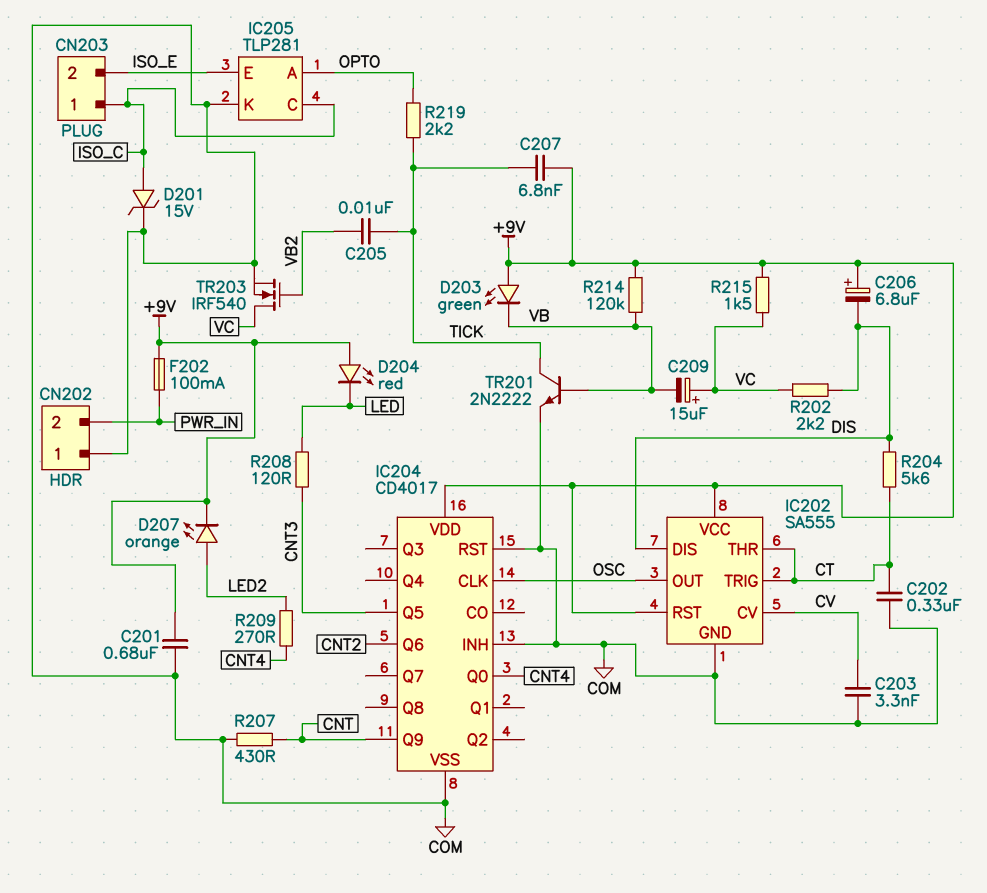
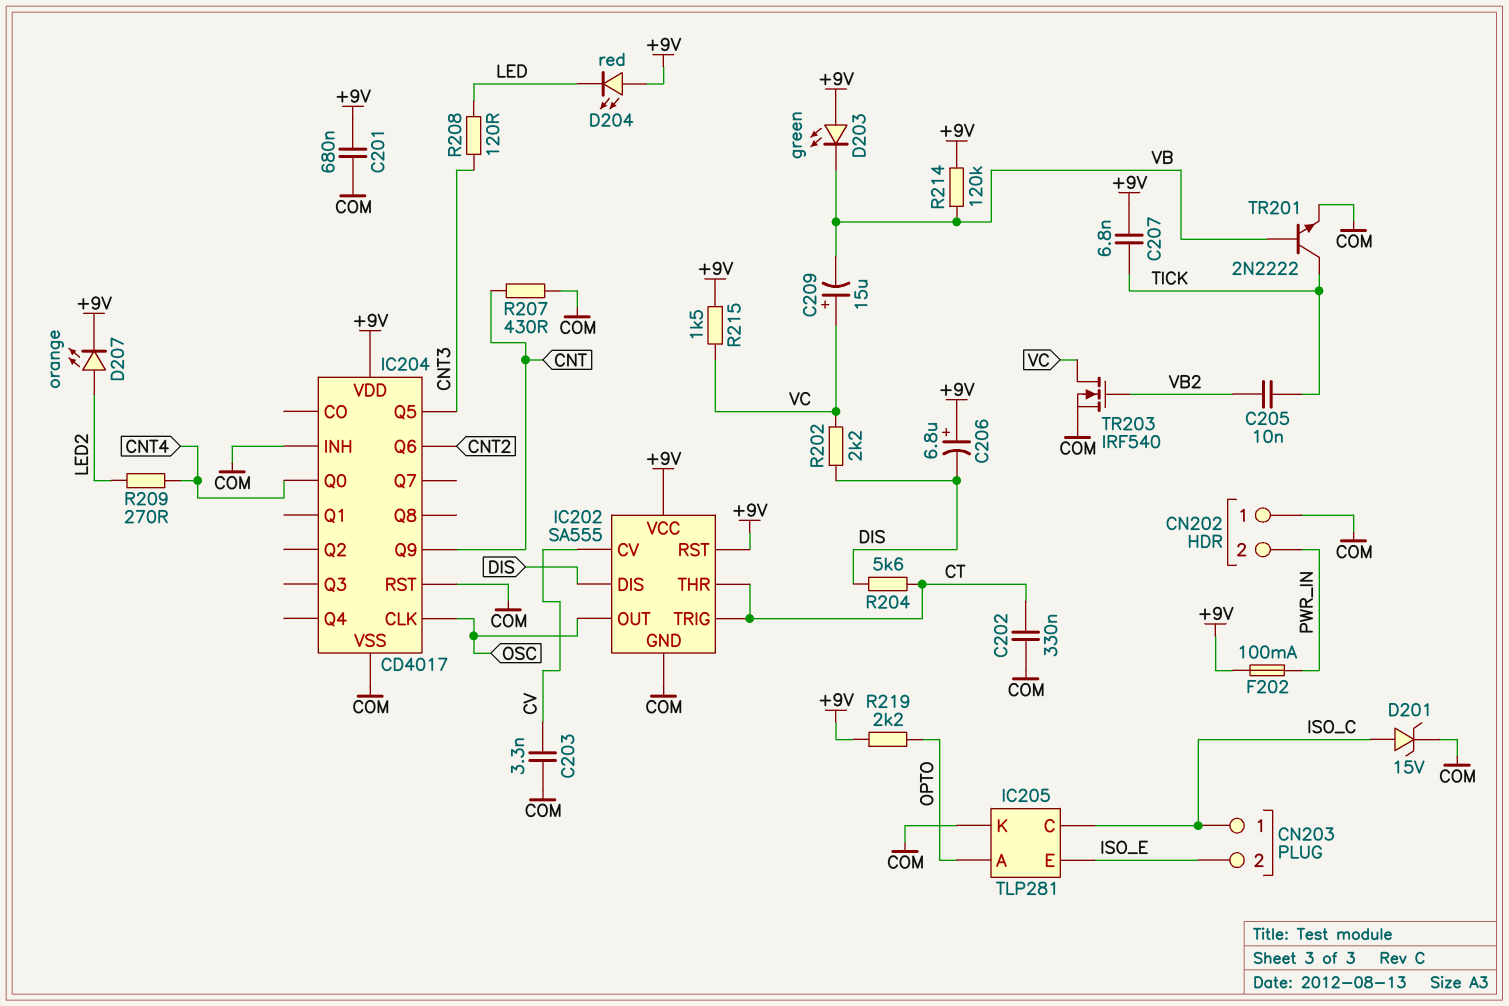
R219: 2.2k (OPTO, TICK) -> 2.2k (+9V, OPTO)

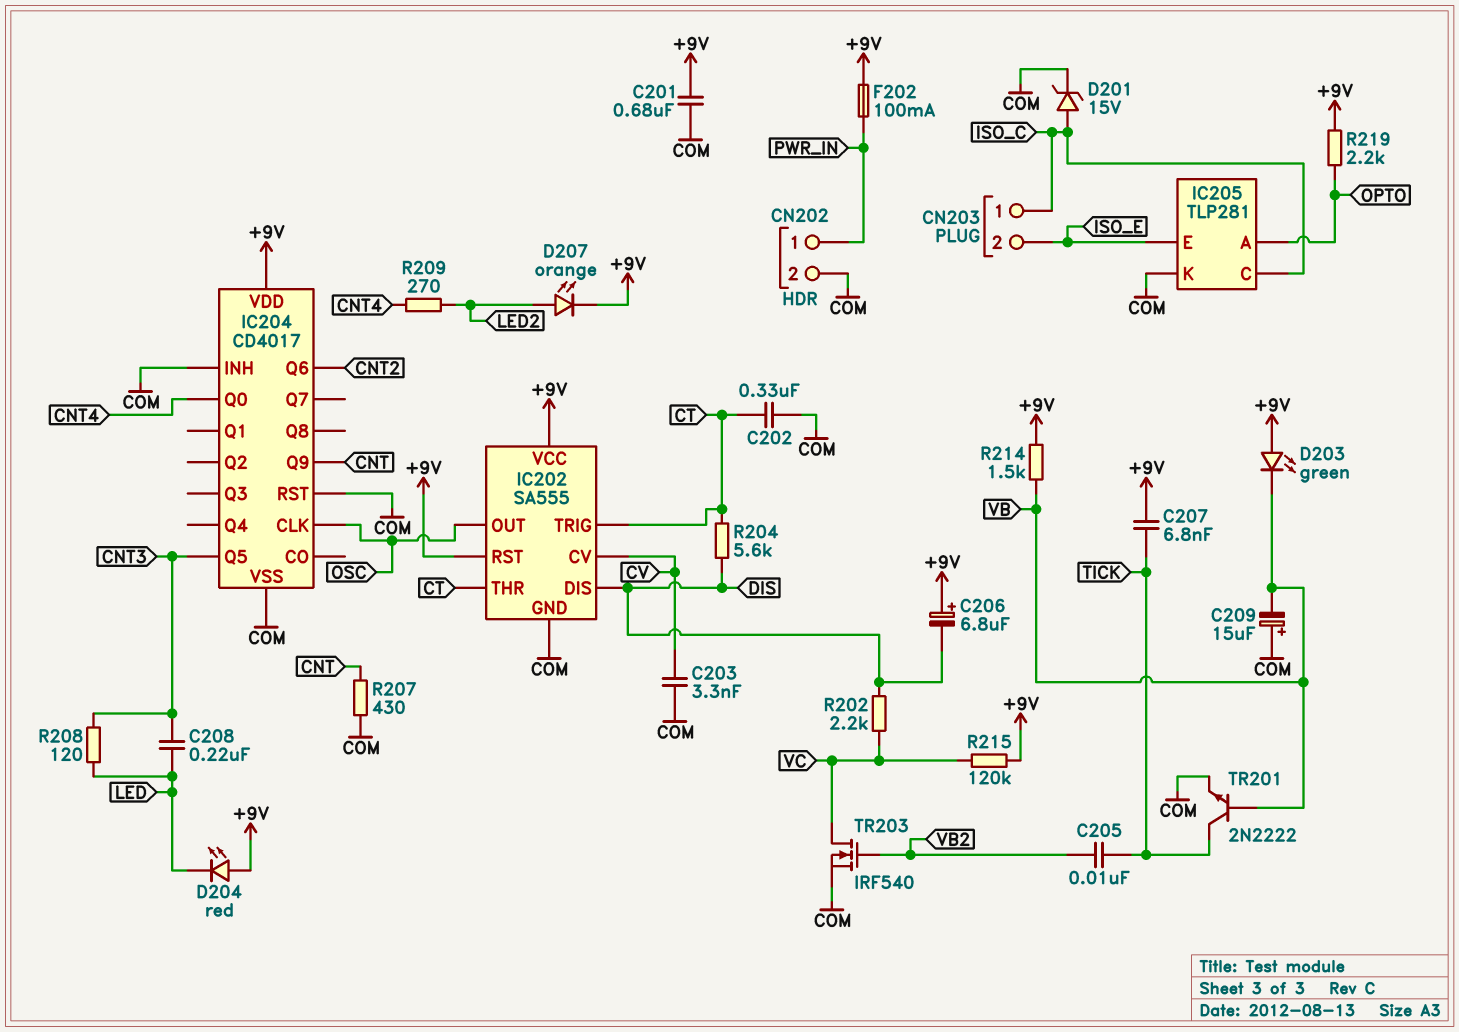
C208: none -> 220nF (CNT3, LED)
C209: 15uF (plus VC, minus VB) -> 15uF (plus COM, minus VB)
CN202 pin 1: COM -> PWR_IN
CN202 pin 2: PWR_IN -> COM
R214: 120k (+9V, VB) -> 1.5k (+9V, VB)
R215: 1.5k (+9V, VC) -> 120k (+9V, VC)

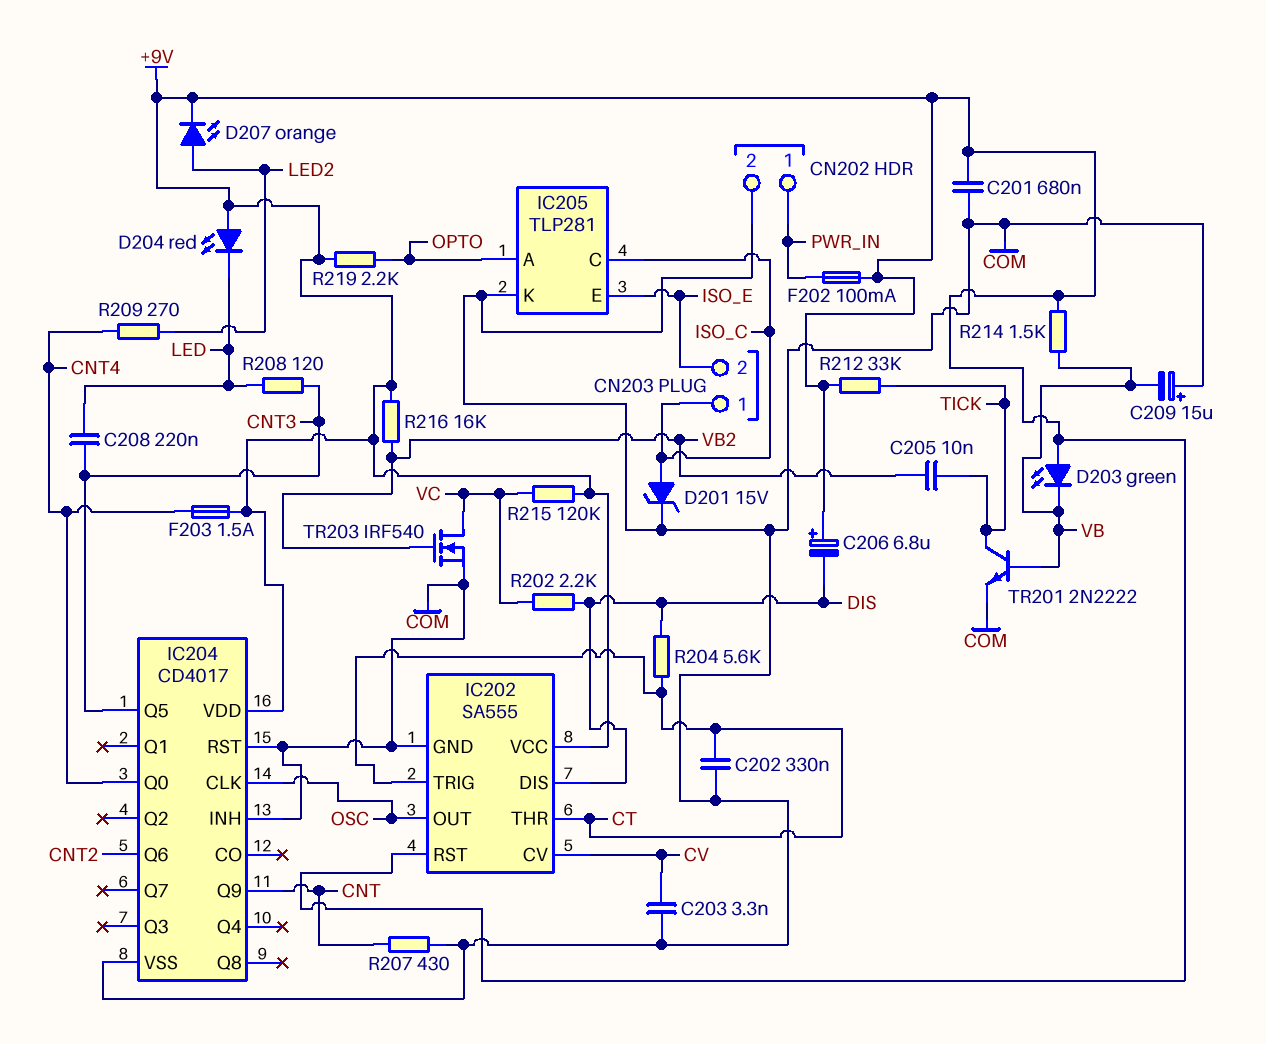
C207: 6.8nF (+9V, TICK) -> none
F203: none -> 1.5A (+9V, CNT4)
R212: none -> 33k (+9V, TICK)
R216: none -> 16k (+9V, VB2)

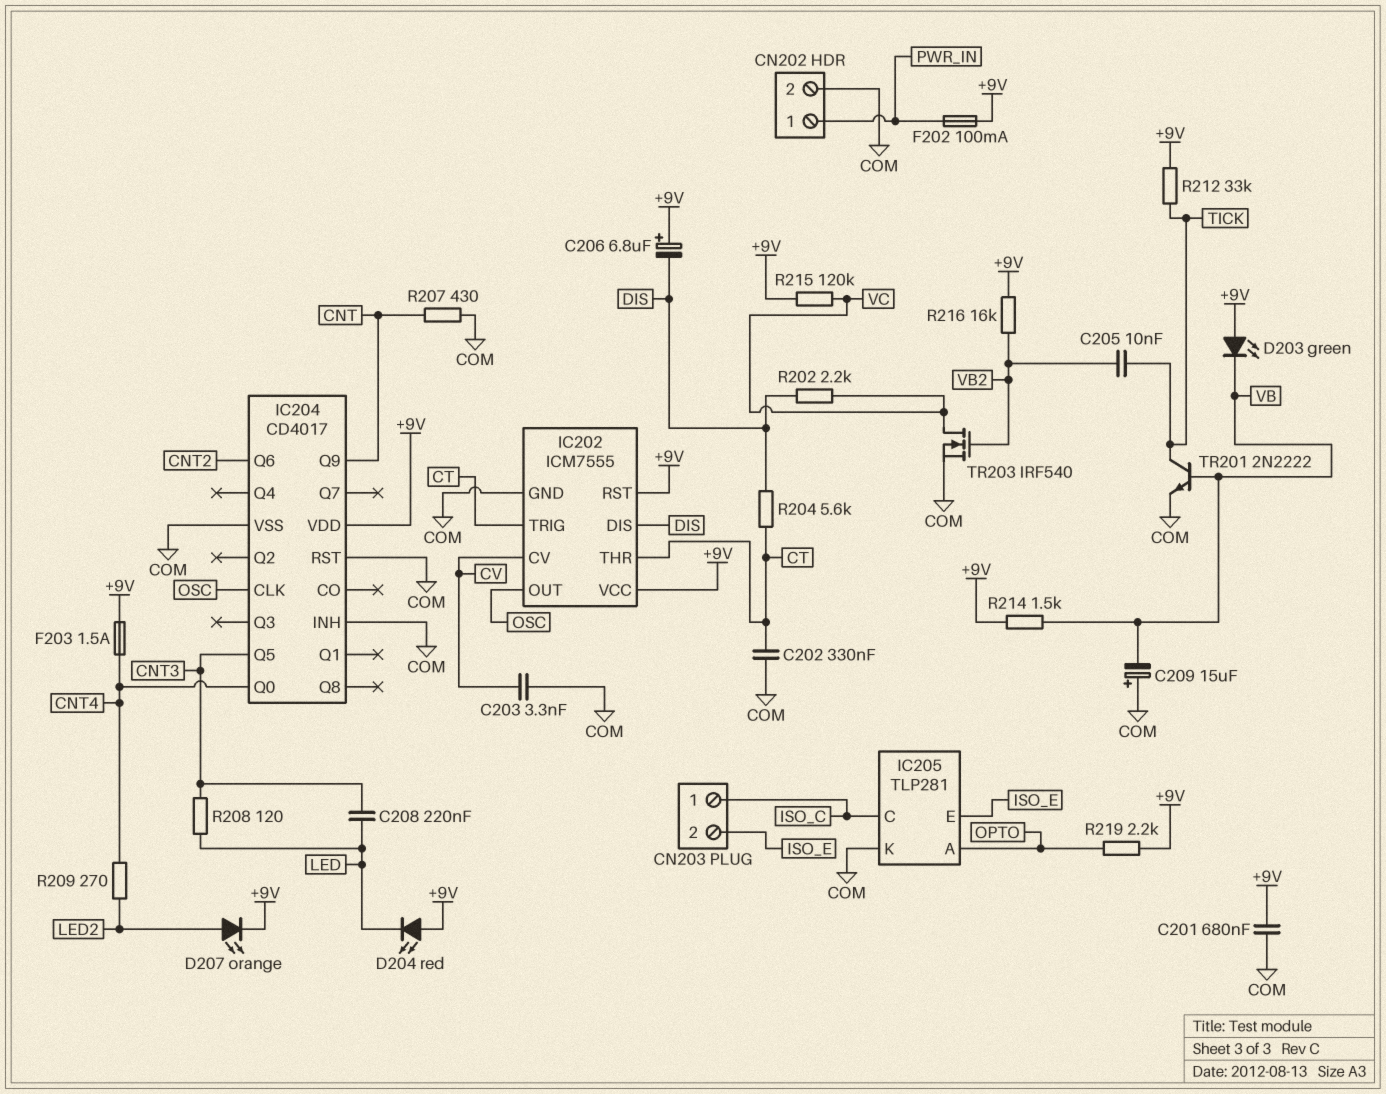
D201: zener 15V (A ISO_C, K COM) -> none
IC202: SA555 -> ICM7555

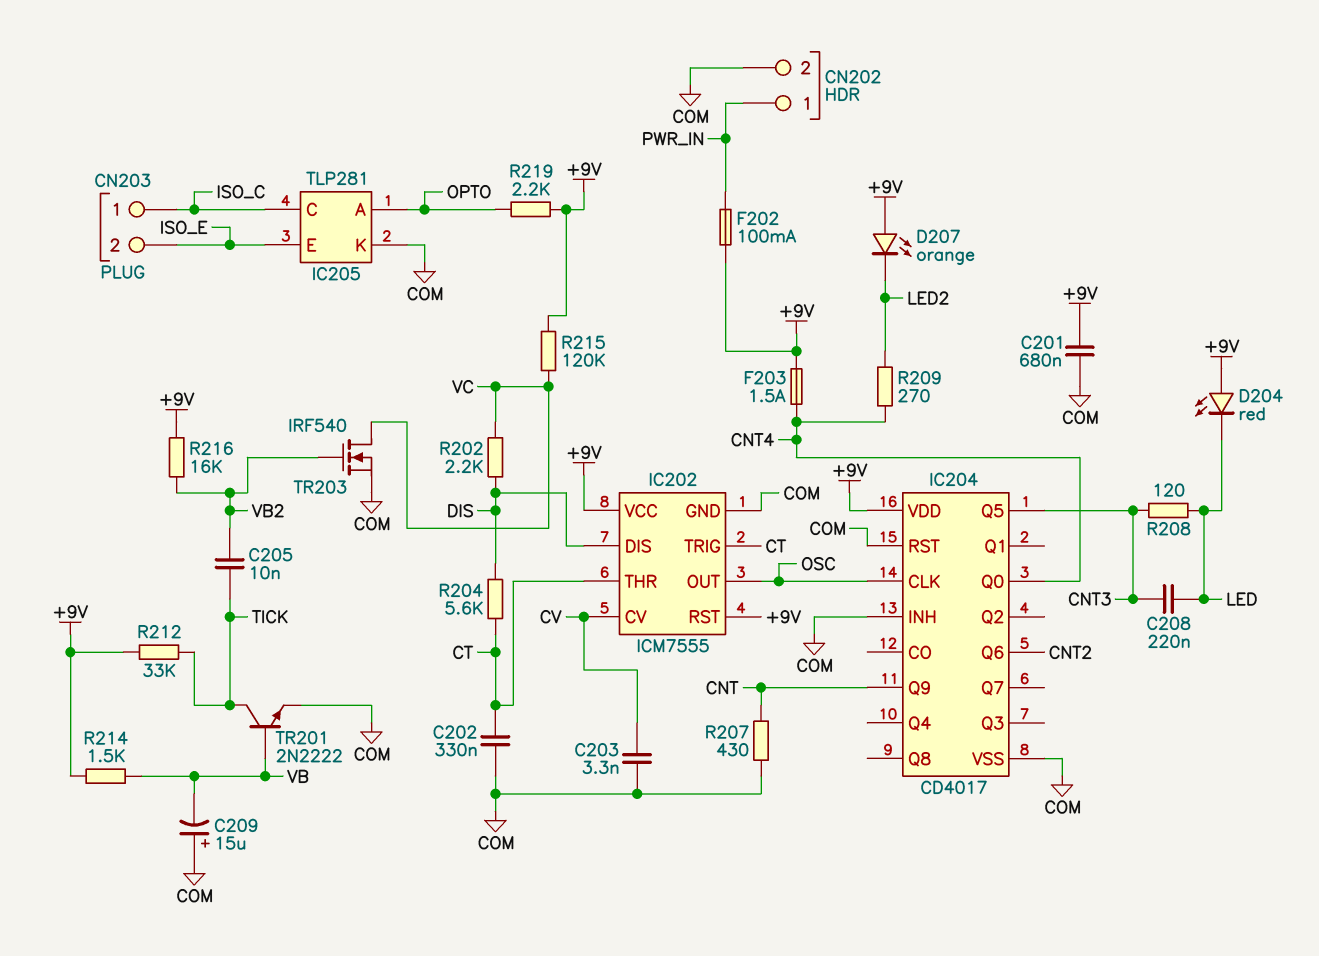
C206: 6.8uF (plus +9V, minus DIS) -> none
D203: LED green (A +9V, K VB) -> none
D207: LED orange (A LED2, K +9V) -> LED orange (A +9V, K LED2)

